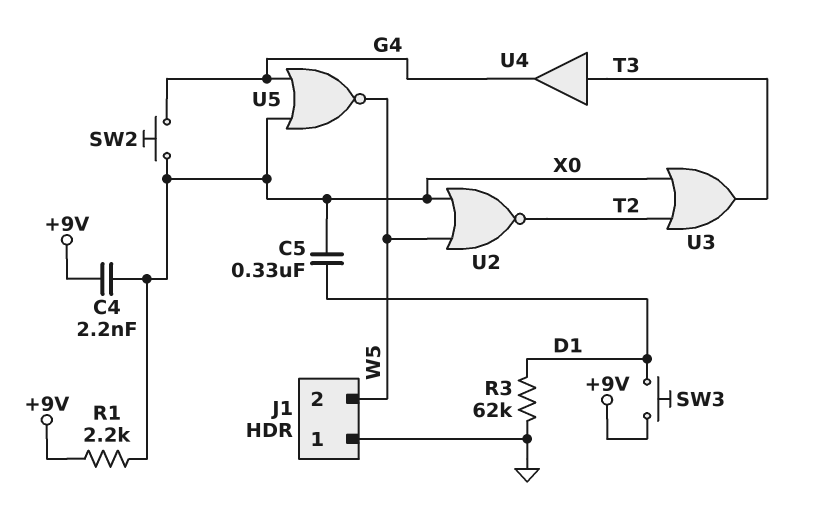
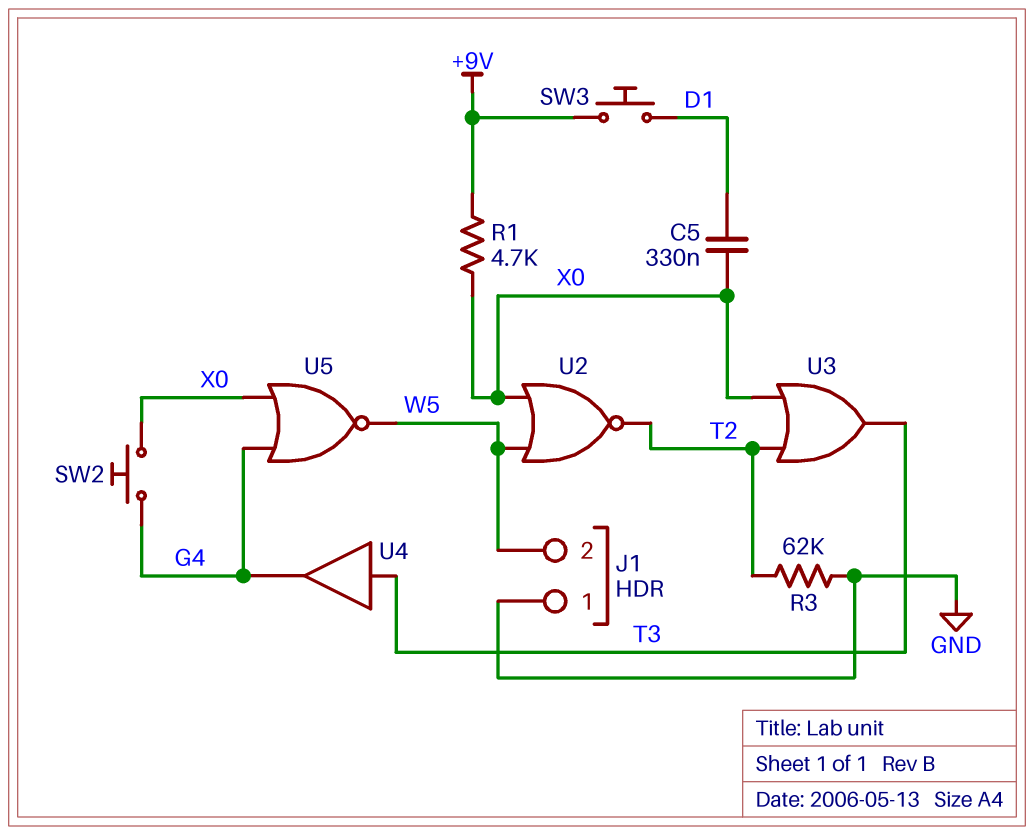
C4: 2.2nF (+9V, X0) -> none
R1: 2.2k (+9V, X0) -> 4.7k (+9V, X0)
R3: 62k (D1, GND) -> 62k (GND, T2)

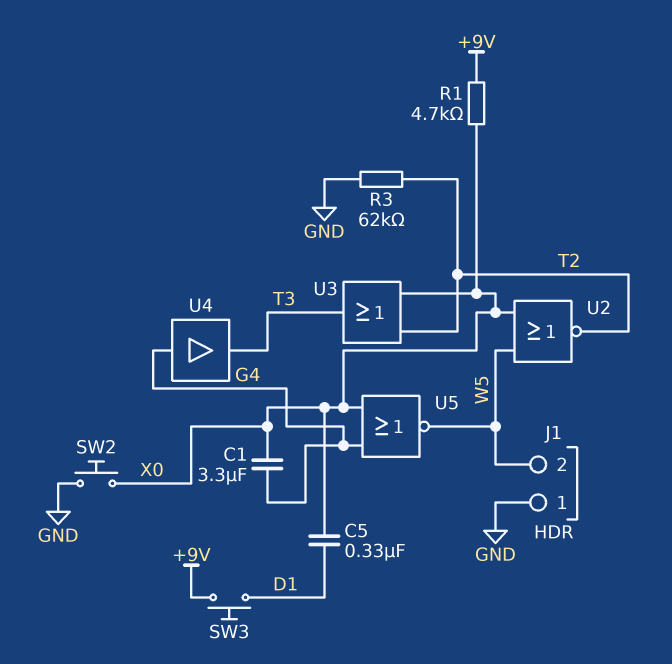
C1: none -> 3.3uF (G4, X0)
SW2: button (G4, X0) -> button (GND, X0)
U4: buffer (in T3, out G4) -> buffer (in G4, out T3)

